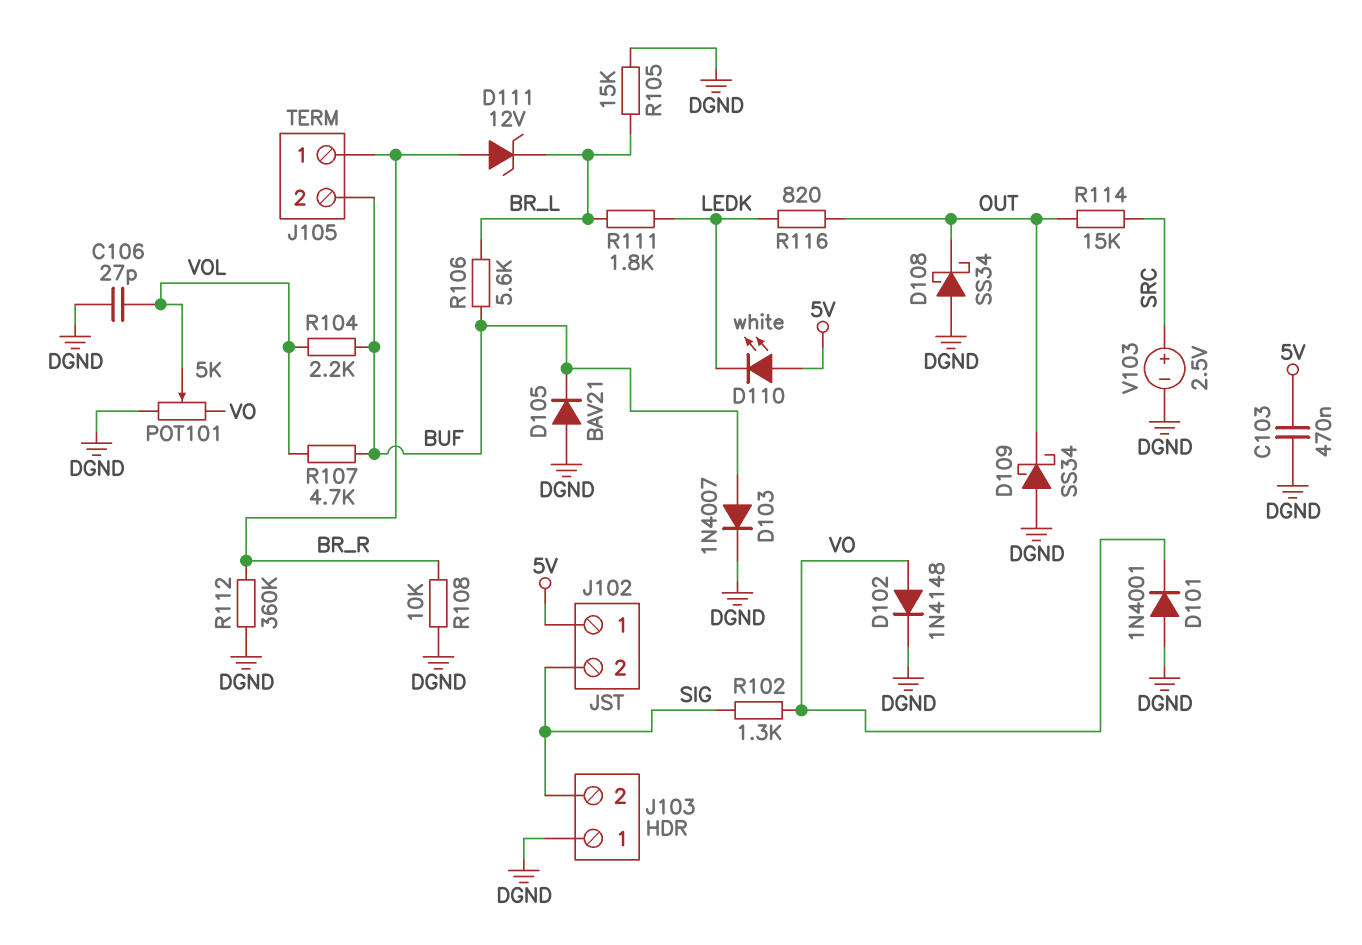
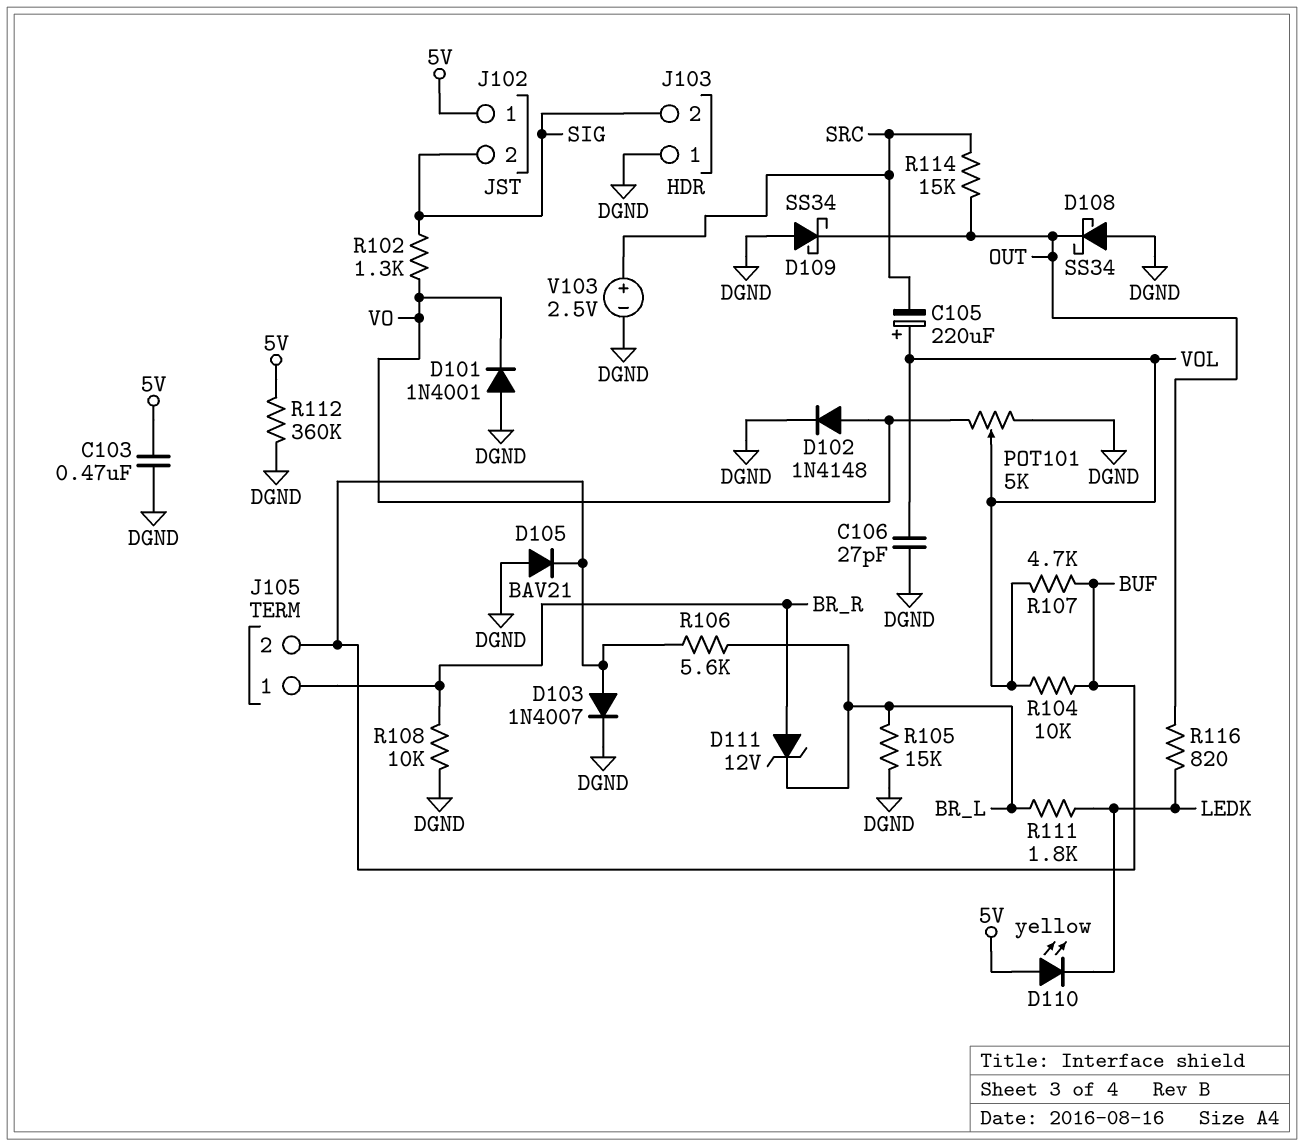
C105: none -> 220uF (plus VOL, minus SRC)
D110: LED white (A 5V, K LEDK) -> LED yellow (A 5V, K LEDK)
R104: 2.2k (BUF, VOL) -> 10k (BUF, VOL)
R112: 360k (BR_R, DGND) -> 360k (5V, DGND)

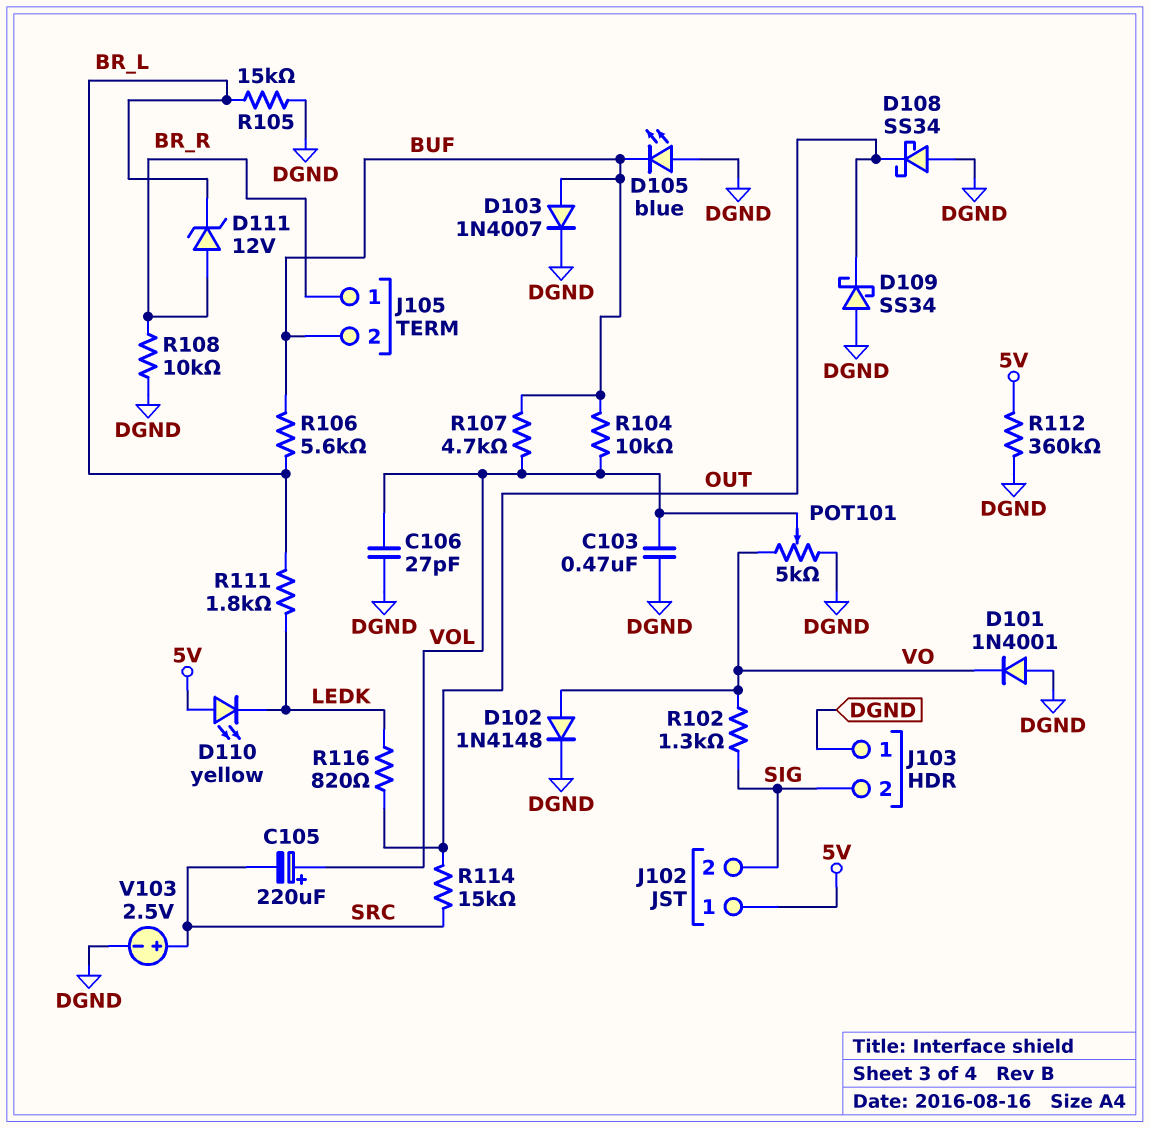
C103: 470nF (5V, DGND) -> 470nF (DGND, VOL)
D105: diode BAV21 (A DGND, K BUF) -> LED blue (A DGND, K BUF)

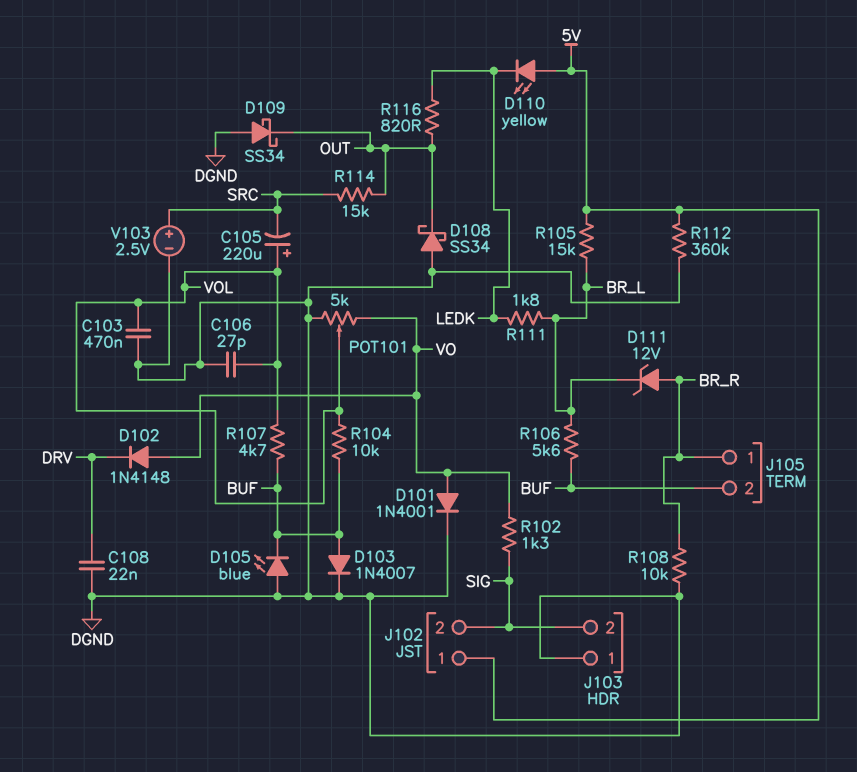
C108: none -> 22nF (DGND, DRV)
D101: diode 1N4001 (A DGND, K VO) -> diode 1N4001 (A VO, K DGND)
D102: diode 1N4148 (A VO, K DGND) -> diode 1N4148 (A VO, K DRV)
R105: 15k (BR_L, DGND) -> 15k (5V, BR_L)

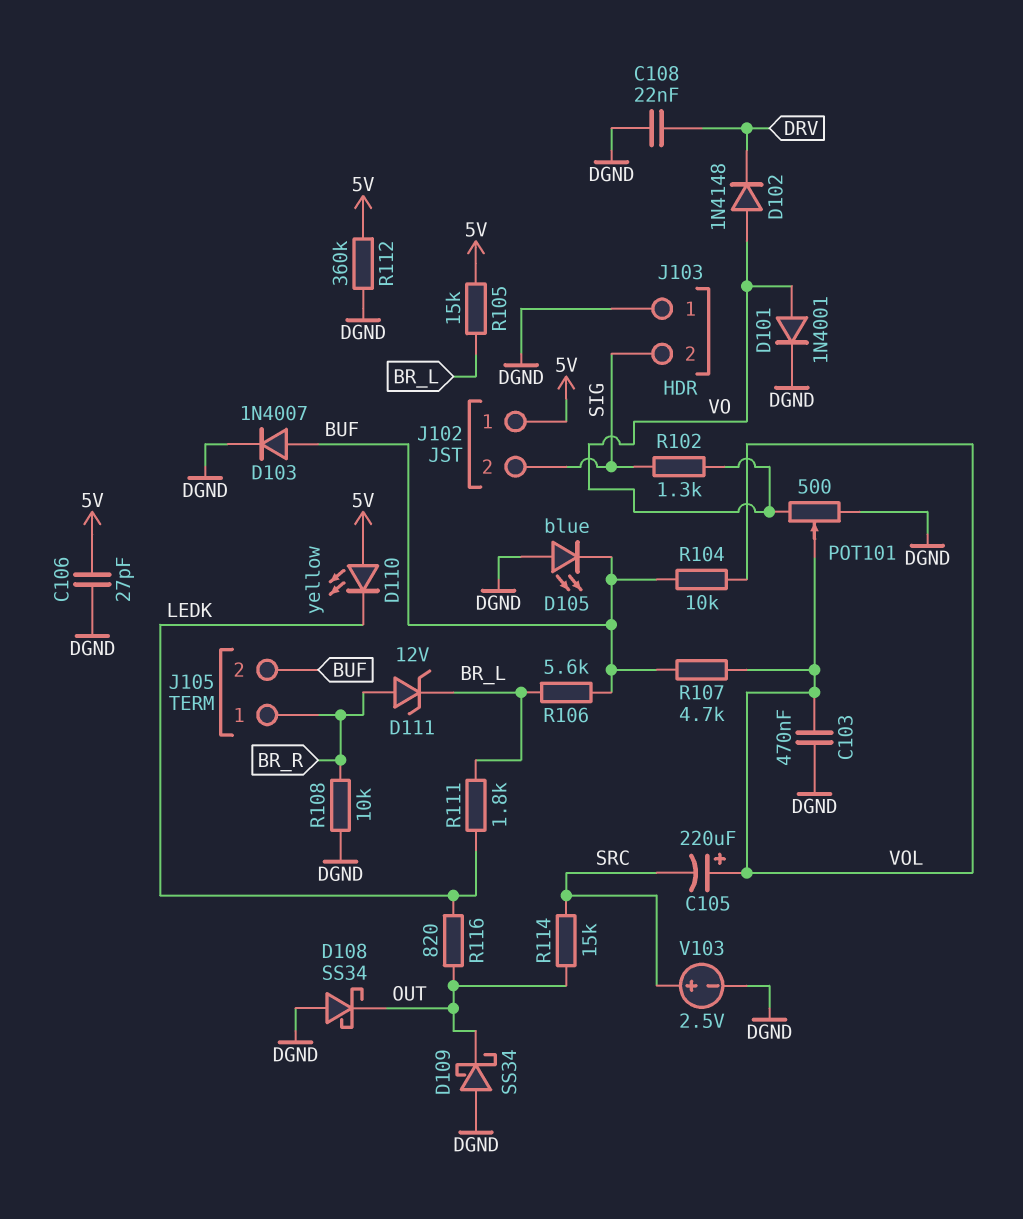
C106: 27pF (DGND, VOL) -> 27pF (5V, DGND)
POT101: 5k (DGND, VO, wiper VOL) -> 500 (DGND, VO, wiper VOL)

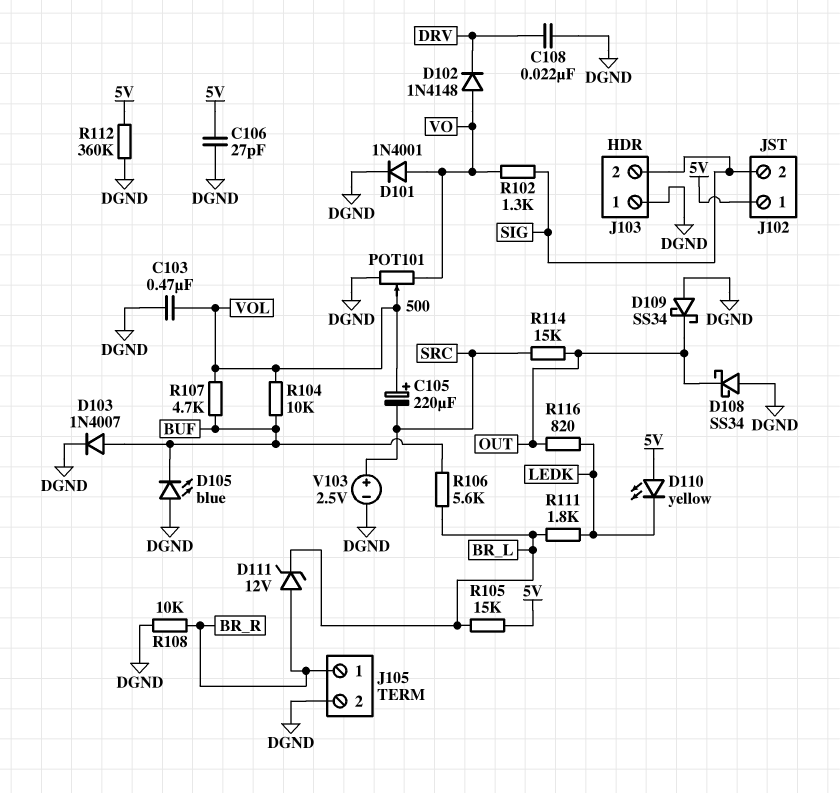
J105 pin 2: BUF -> DGND

